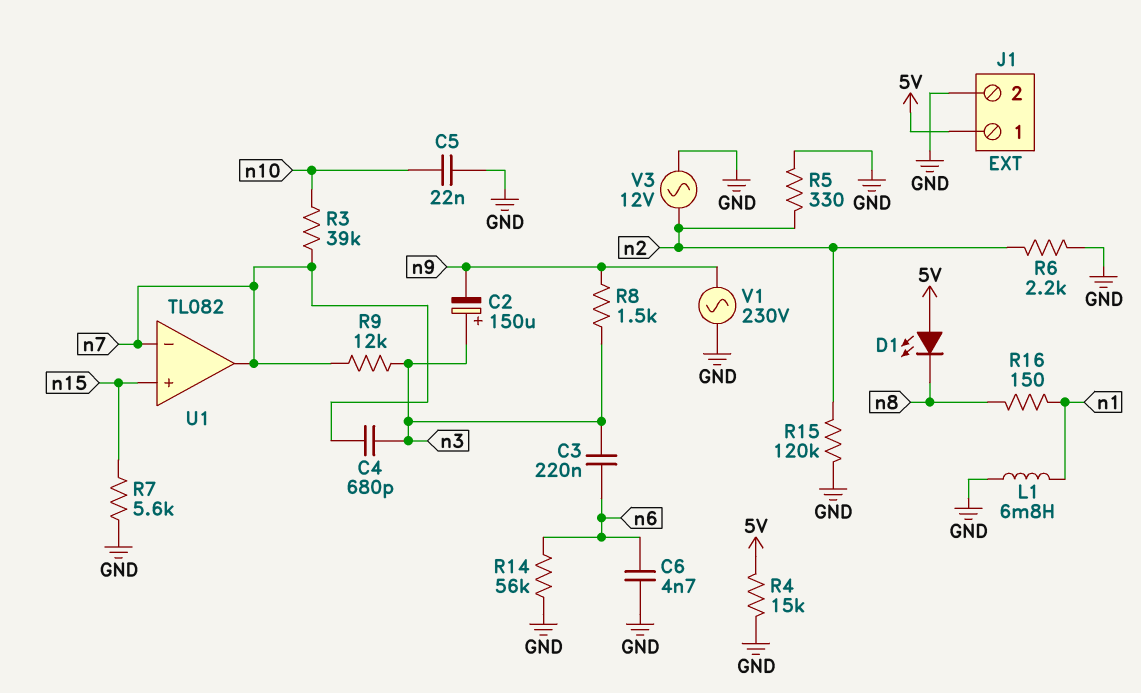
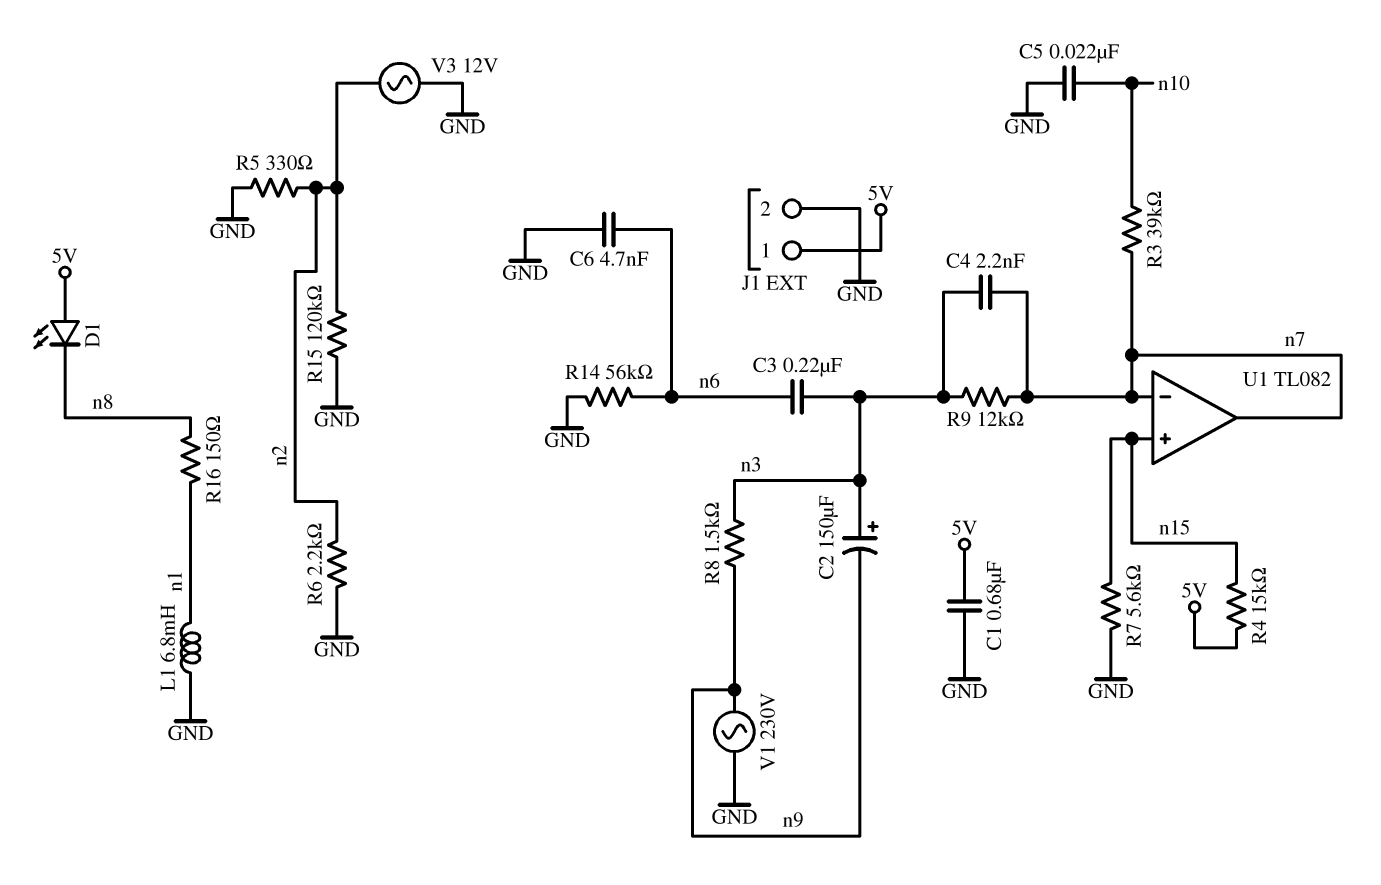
C1: none -> 680nF (5V, GND)
C4: 680pF (n3, n7) -> 2.2nF (n3, n7)
R4: 15k (5V, GND) -> 15k (5V, n15)

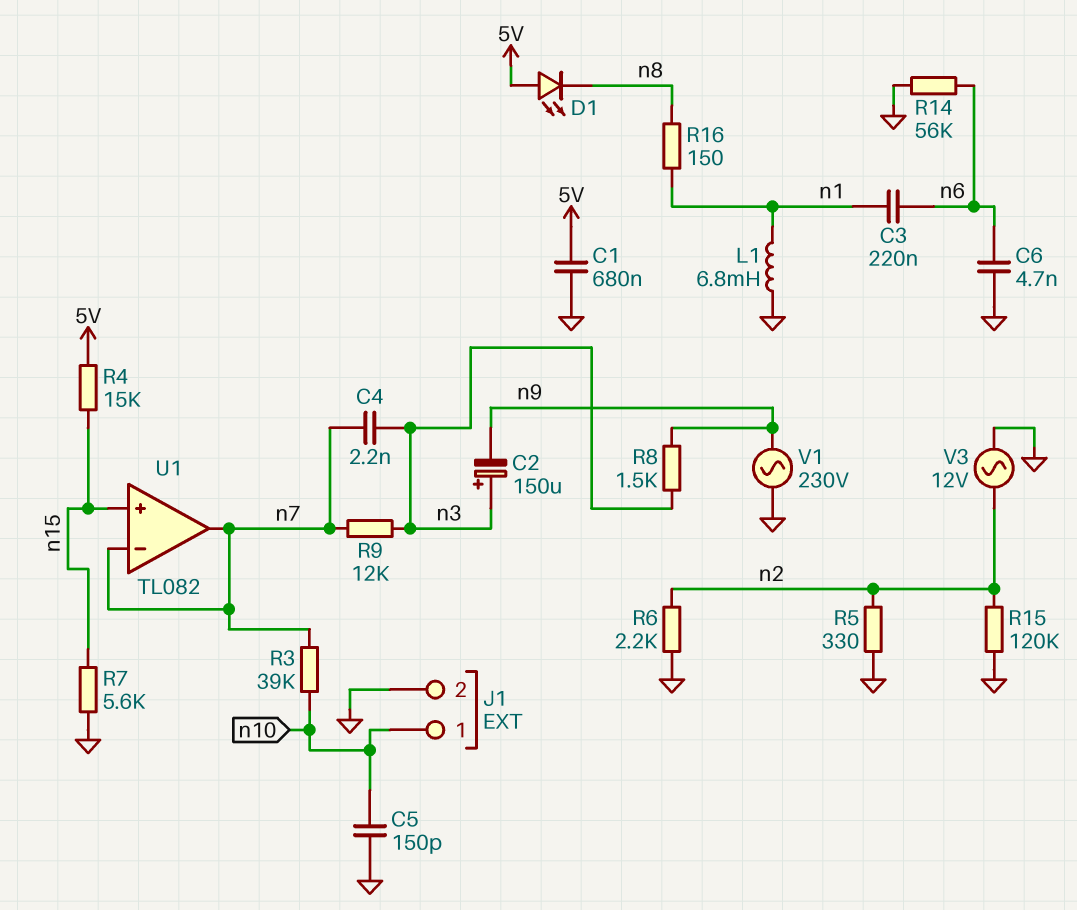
C3: 220nF (n3, n6) -> 220nF (n1, n6)
C5: 22nF (GND, n10) -> 150pF (GND, n10)
J1 pin 1: 5V -> n10

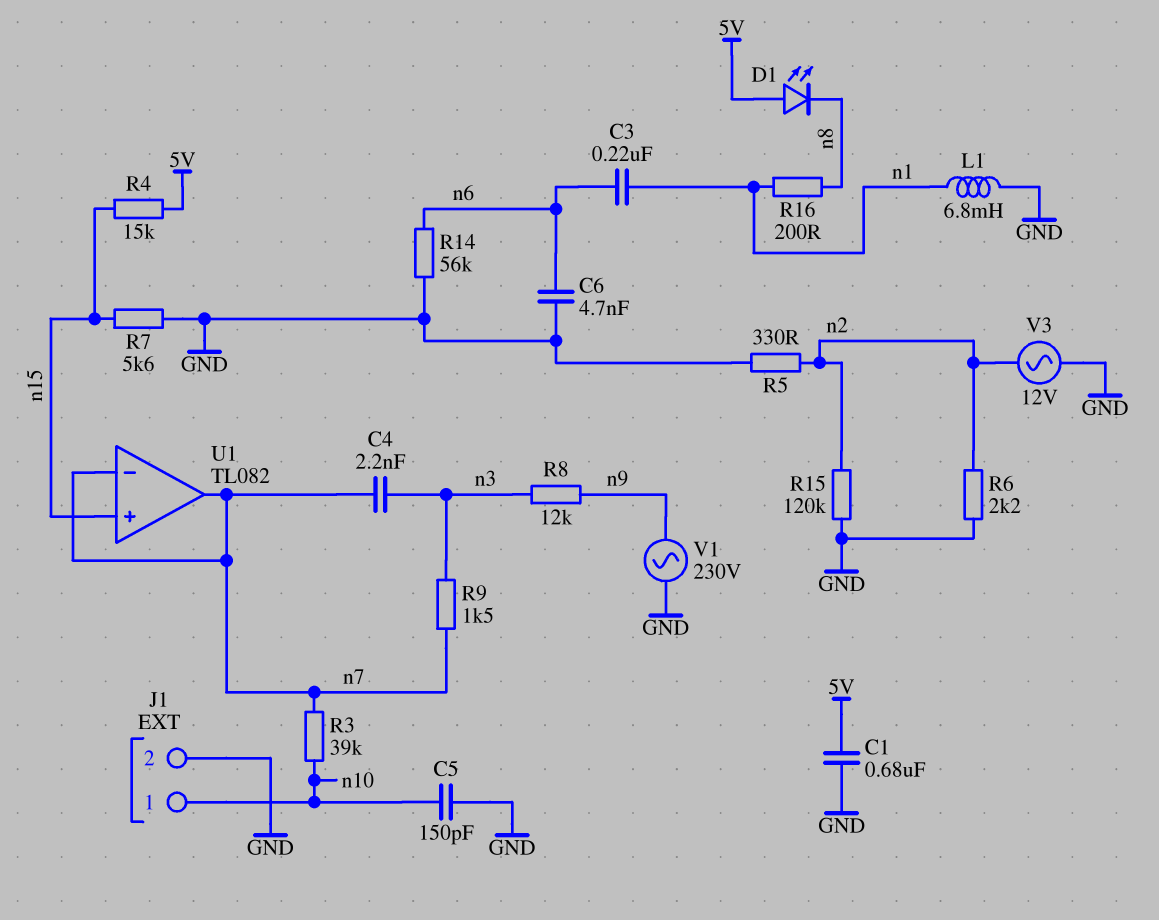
C2: 150uF (plus n3, minus n9) -> none
R8: 1.5k (n3, n9) -> 12k (n3, n9)
R9: 12k (n3, n7) -> 1.5k (n3, n7)
R16: 150 (n1, n8) -> 200 (n1, n8)

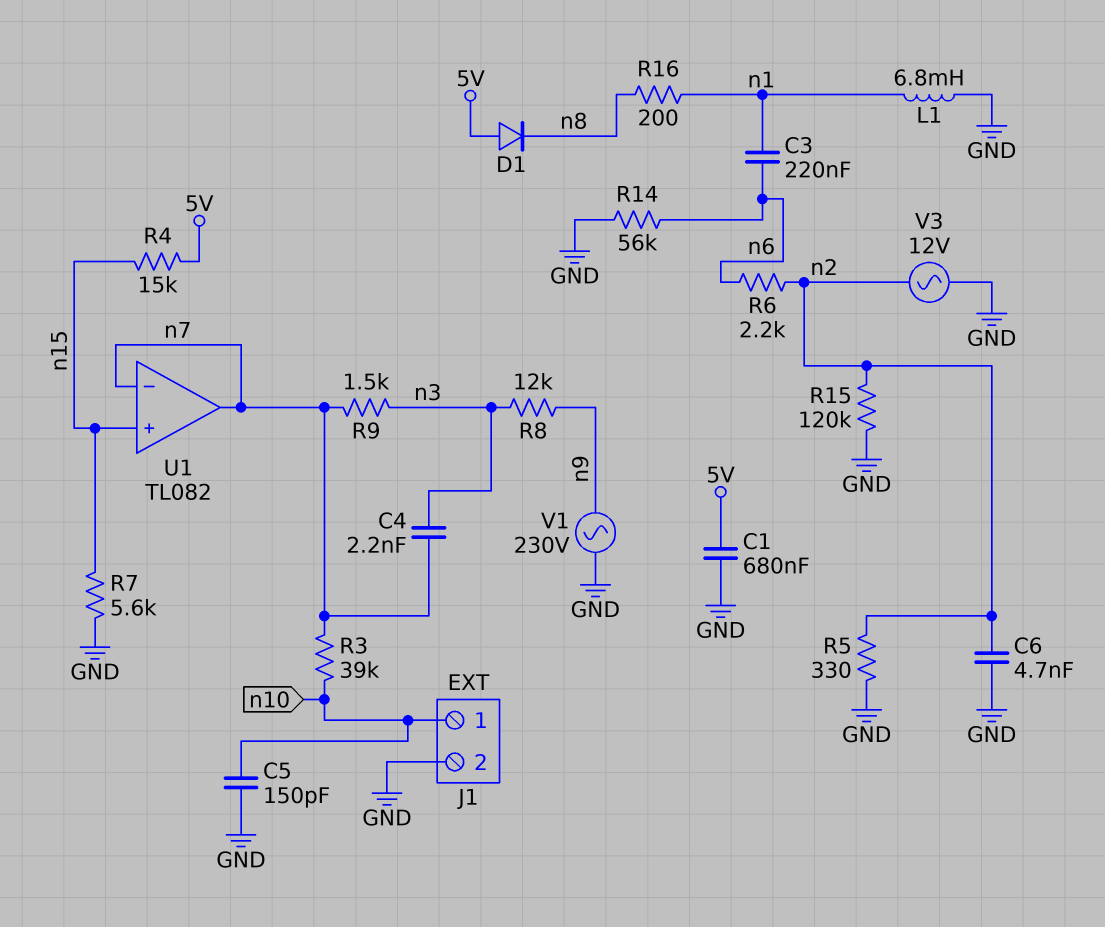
C6: 4.7nF (GND, n6) -> 4.7nF (GND, n2)
D1: LED (A 5V, K n8) -> diode (A 5V, K n8)
R6: 2.2k (GND, n2) -> 2.2k (n2, n6)

